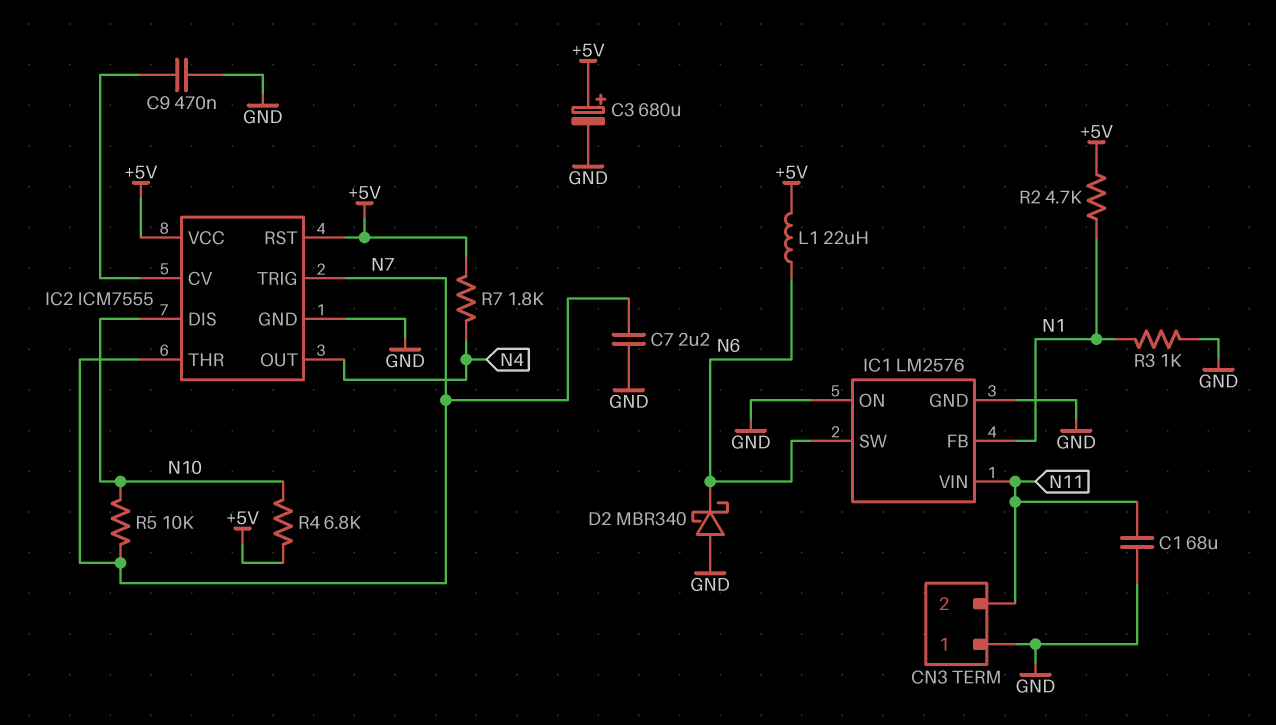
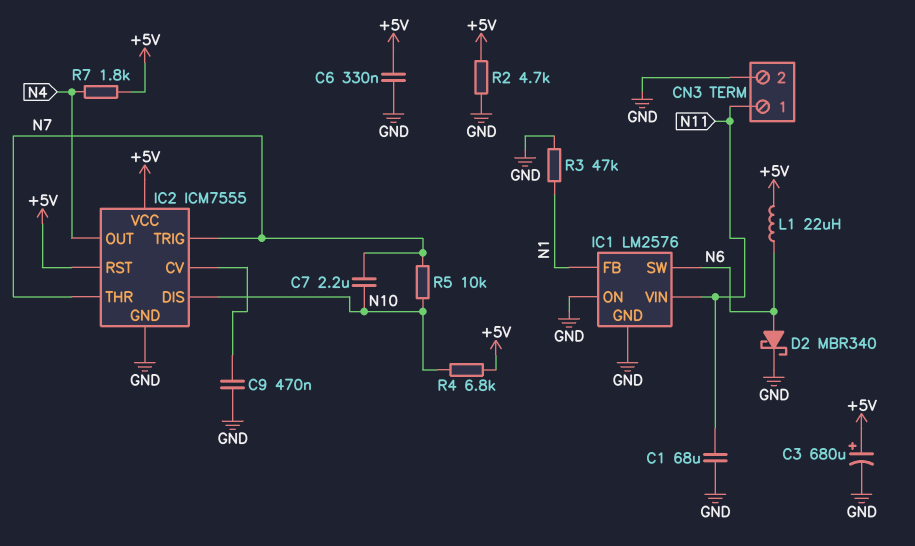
C6: none -> 330nF (+5V, GND)
C7: 2.2uF (GND, N7) -> 2.2uF (N7, N10)
CN3 pin 1: GND -> N11
CN3 pin 2: N11 -> GND
D2: schottky MBR340 (A GND, K N6) -> schottky MBR340 (A N6, K GND)
R2: 4.7k (+5V, N1) -> 4.7k (+5V, GND)
R3: 1k (GND, N1) -> 47k (GND, N1)

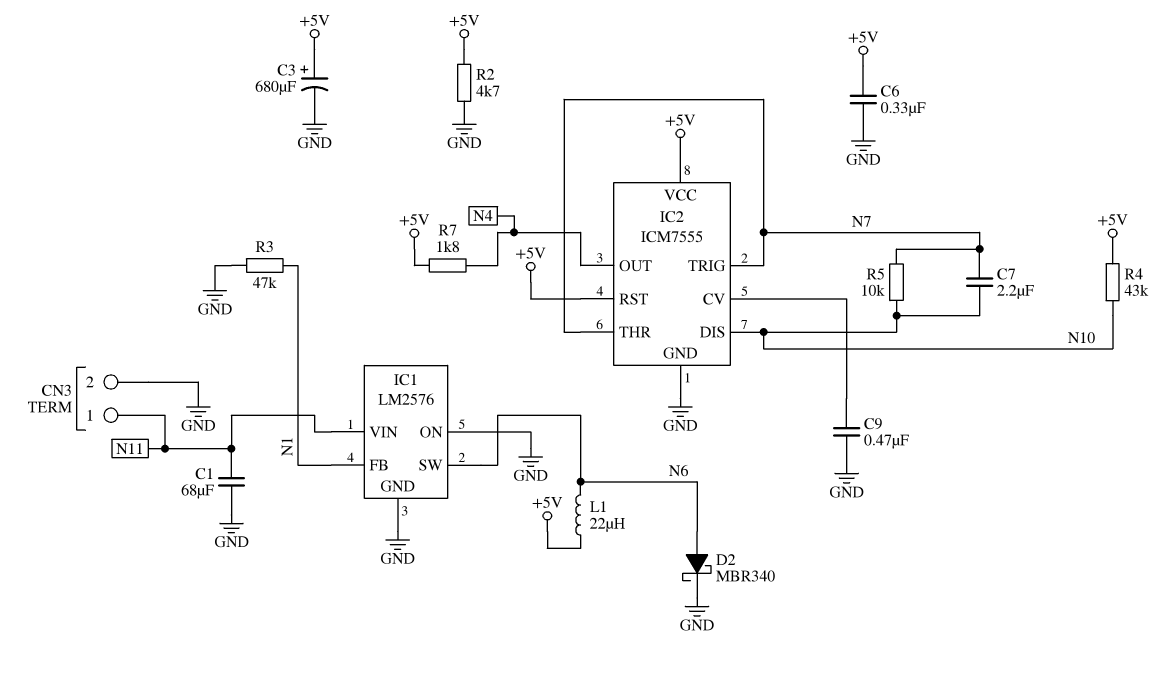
R4: 6.8k (+5V, N10) -> 43k (+5V, N10)

